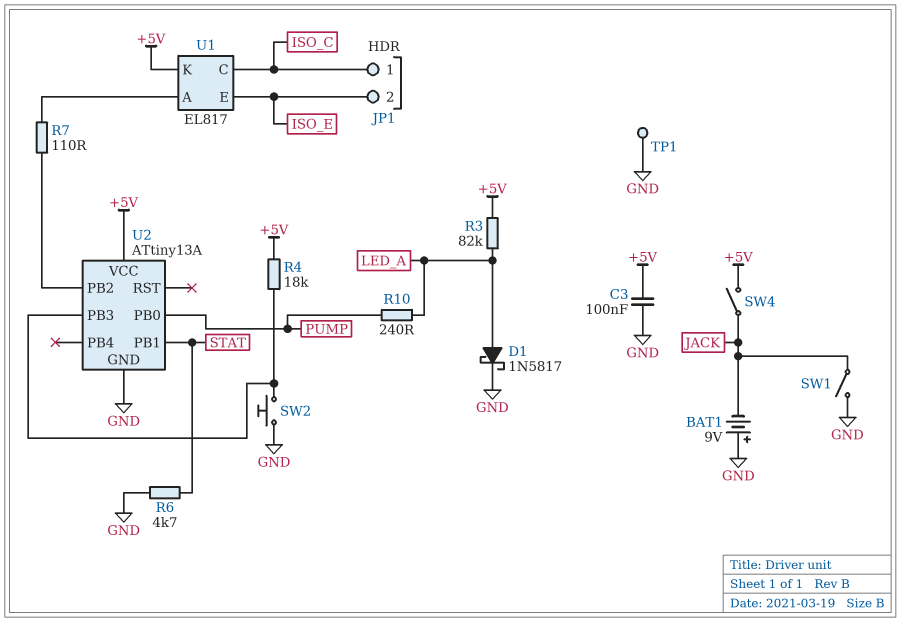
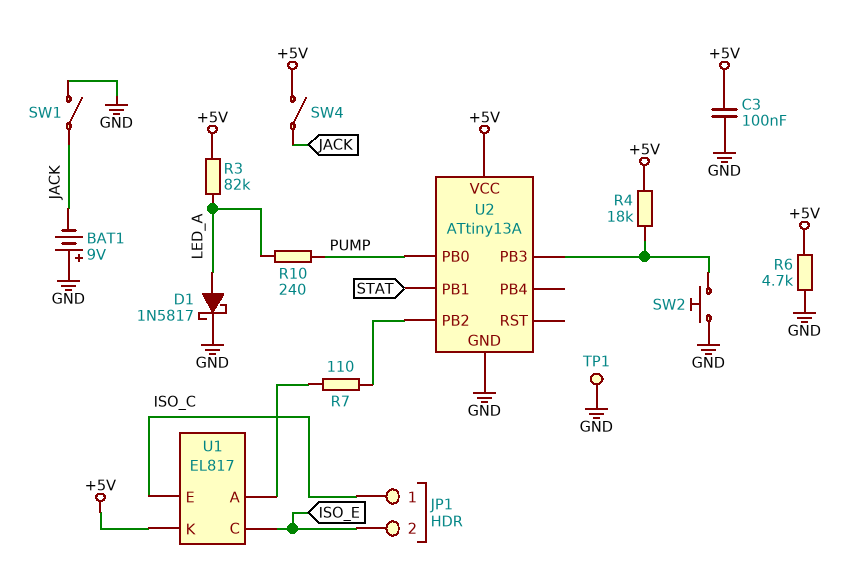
R6: 4.7k (GND, STAT) -> 4.7k (+5V, GND)
U1 pin C: ISO_C -> ISO_E
U1 pin E: ISO_E -> ISO_C

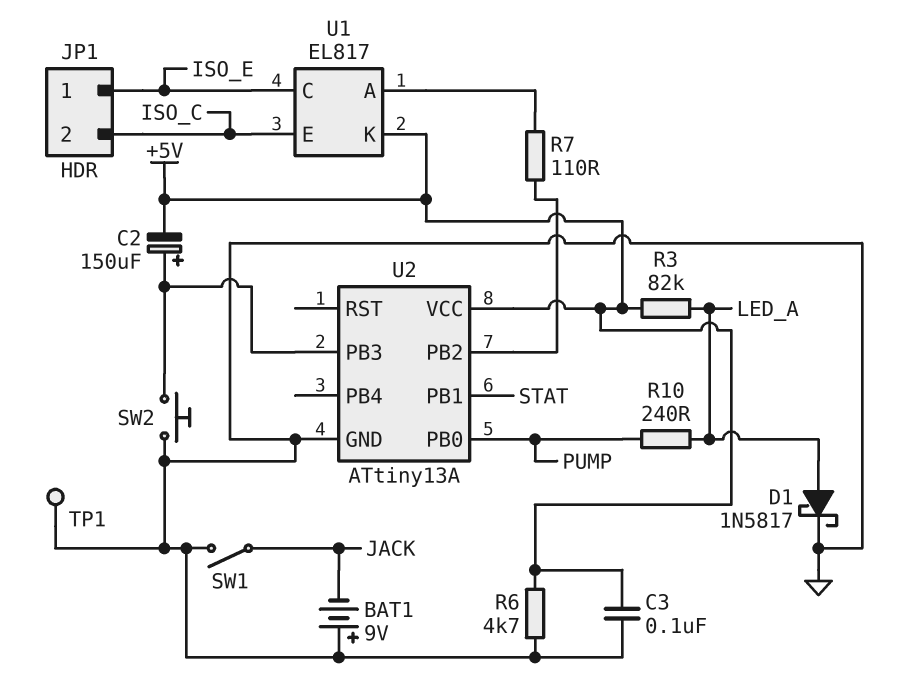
C2: none -> 150uF (plus U2/PB3, minus +5V)
JP1 pin 1: ISO_C -> ISO_E
JP1 pin 2: ISO_E -> ISO_C
R4: 18k (+5V, U2/PB3) -> none
SW4: switch (+5V, JACK) -> none

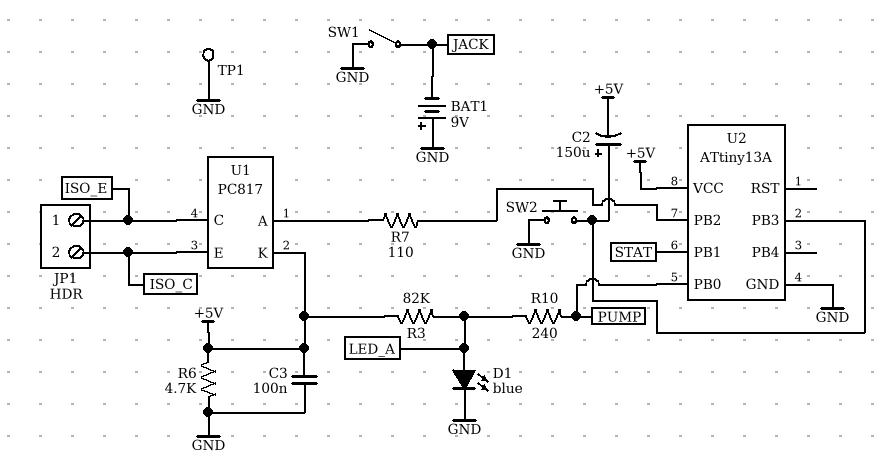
D1: schottky 1N5817 (A LED_A, K GND) -> LED blue (A LED_A, K GND)
U1: EL817 -> PC817

